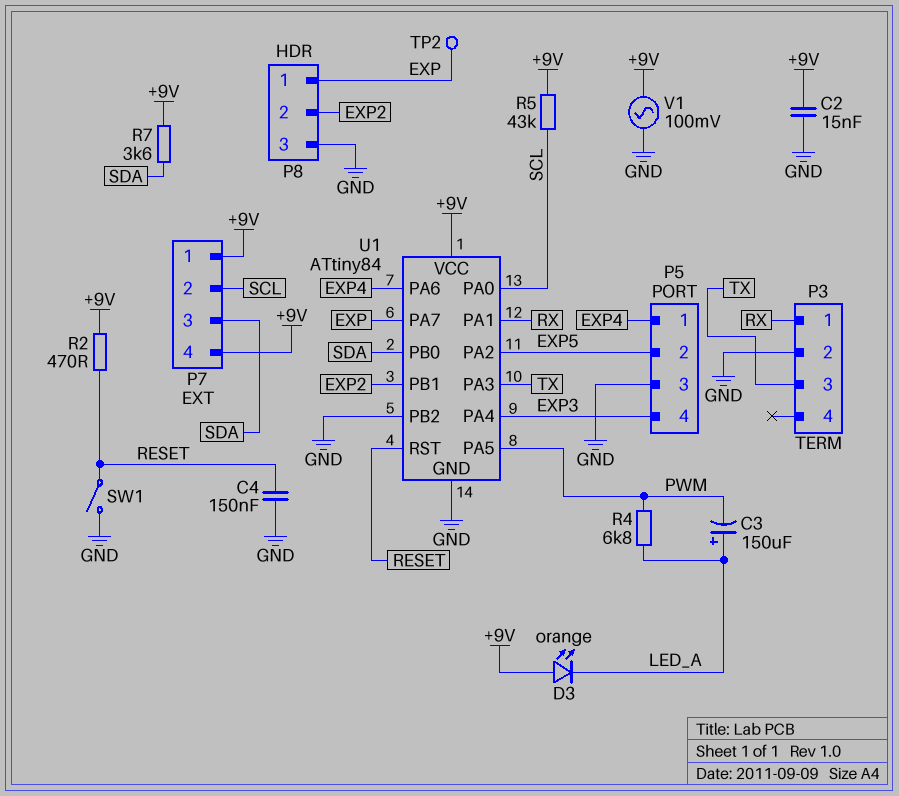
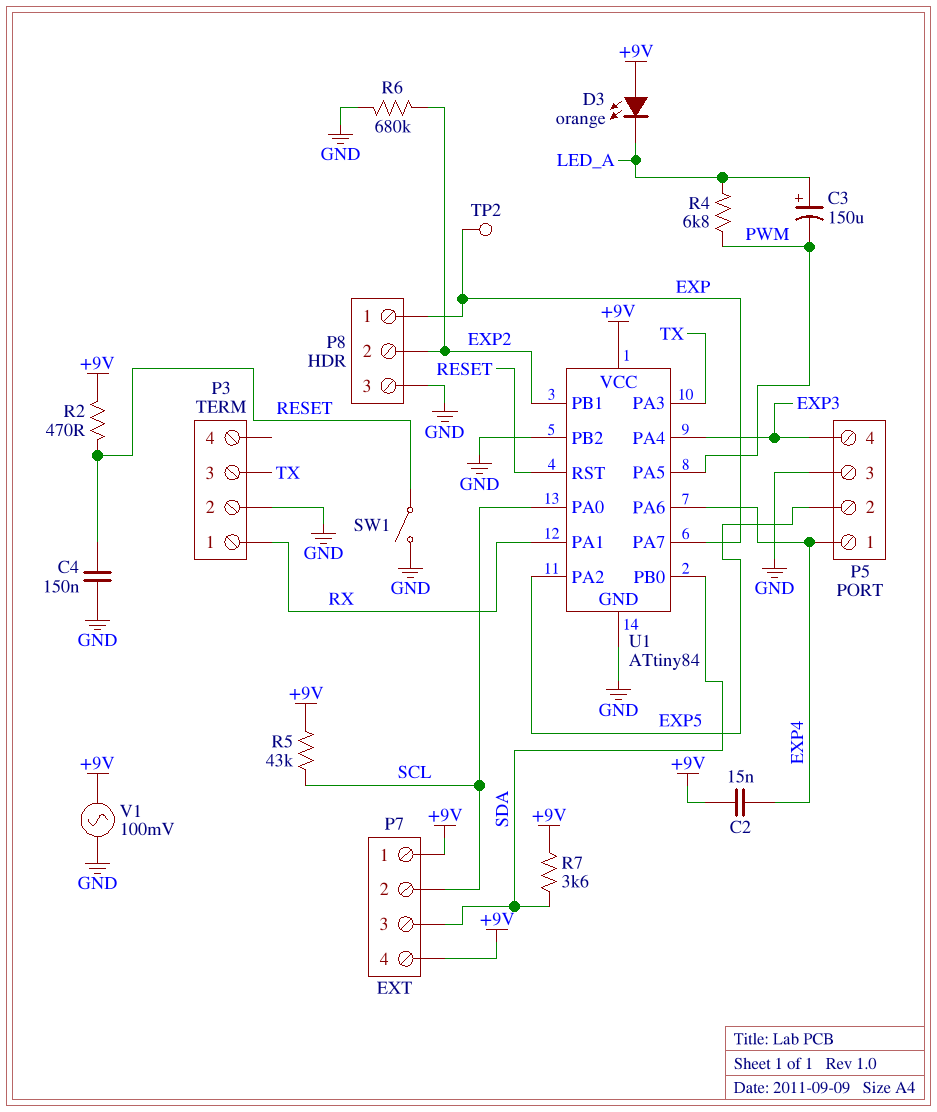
C2: 15nF (+9V, GND) -> 15nF (+9V, EXP4)
R6: none -> 680k (EXP2, GND)

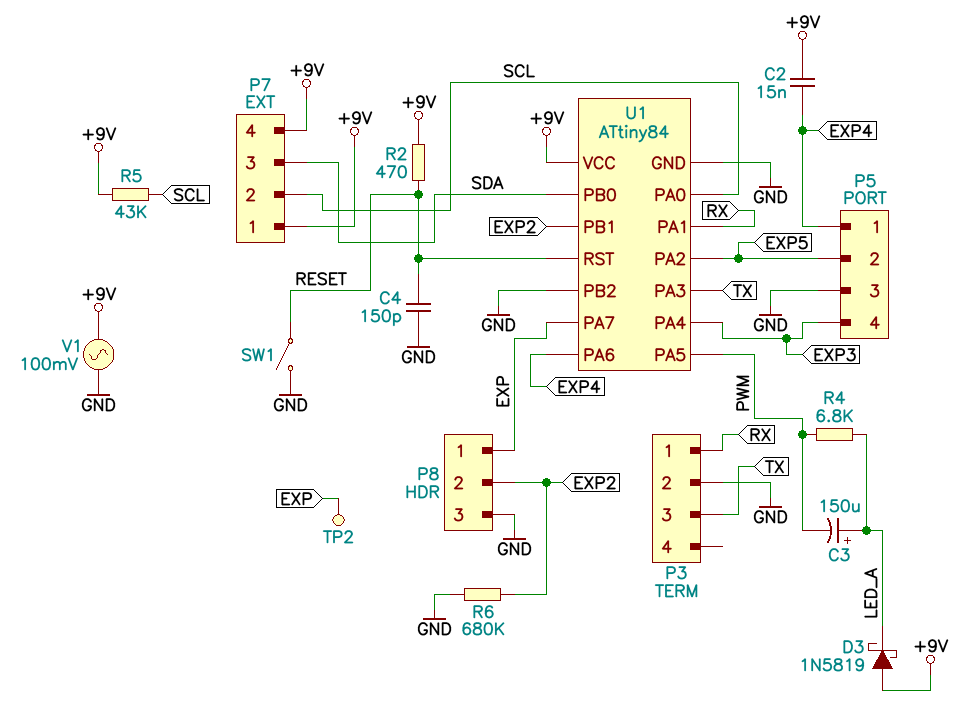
C4: 150nF (GND, RESET) -> 150pF (GND, RESET)
D3: LED orange (A +9V, K LED_A) -> schottky 1N5819 (A +9V, K LED_A)
R7: 3.6k (+9V, SDA) -> none

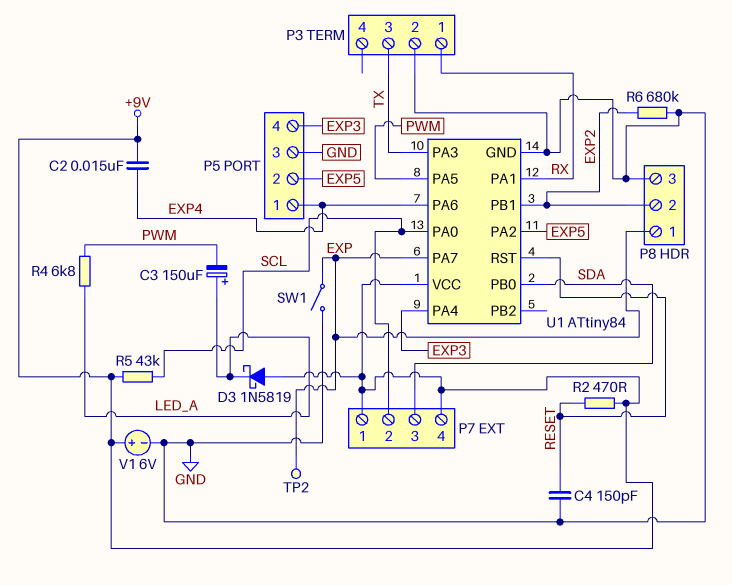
SW1: switch (GND, RESET) -> switch (EXP, GND)
U1 pin PB2: GND -> none
V1: AC 100mV (+9V, GND) -> 6V (plus +9V, minus GND)

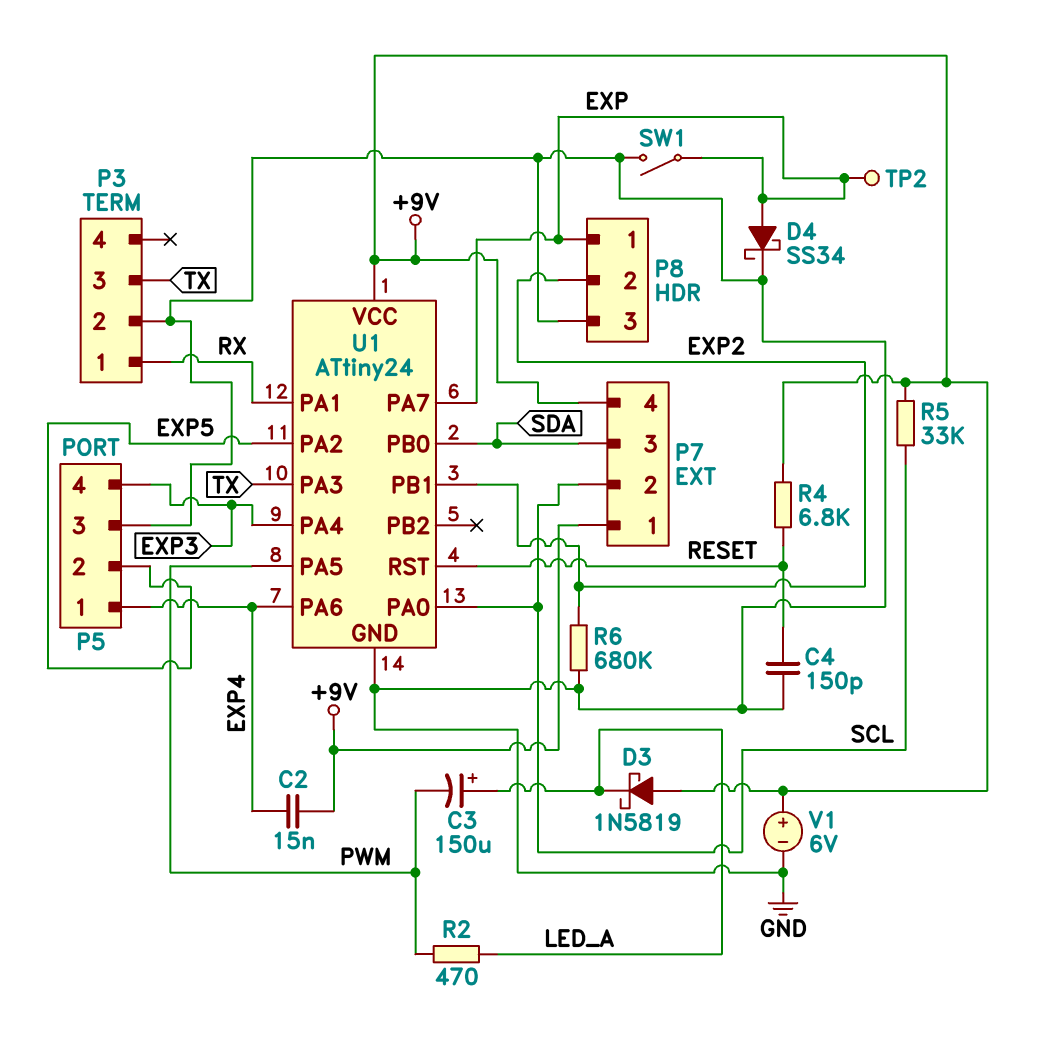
D4: none -> schottky SS34 (A EXP, K GND)
R2: 470 (+9V, RESET) -> 470 (LED_A, PWM)
R4: 6.8k (LED_A, PWM) -> 6.8k (+9V, RESET)
R5: 43k (+9V, SCL) -> 33k (+9V, SCL)
U1: ATtiny84 -> ATtiny24

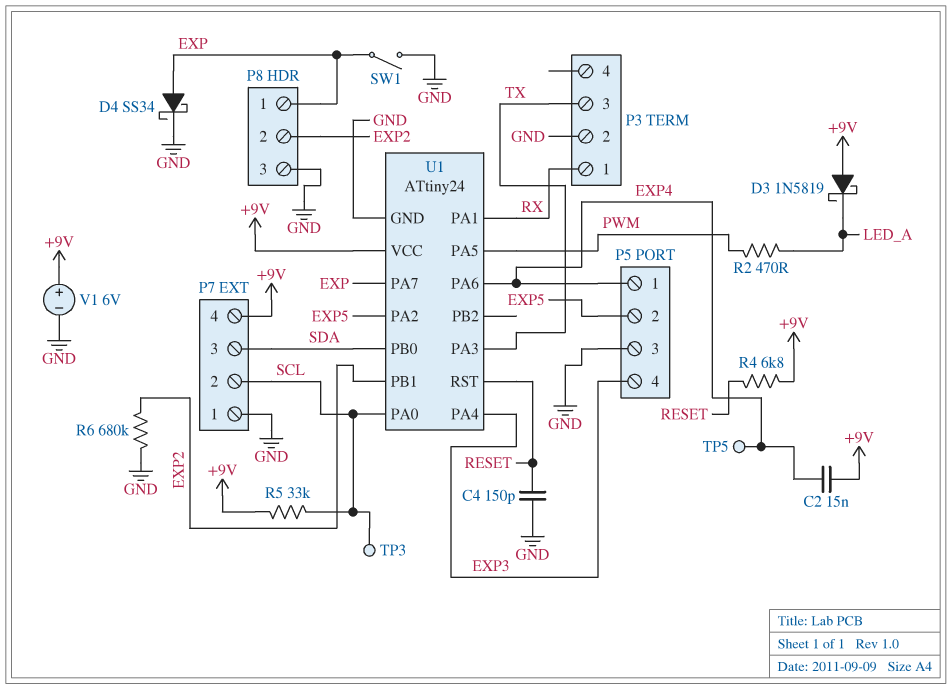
C3: 150uF (plus LED_A, minus PWM) -> none
P7 pin 1: +9V -> GND
TP2: test point (EXP) -> none
TP3: none -> test point (SCL)
TP5: none -> test point (EXP4)

